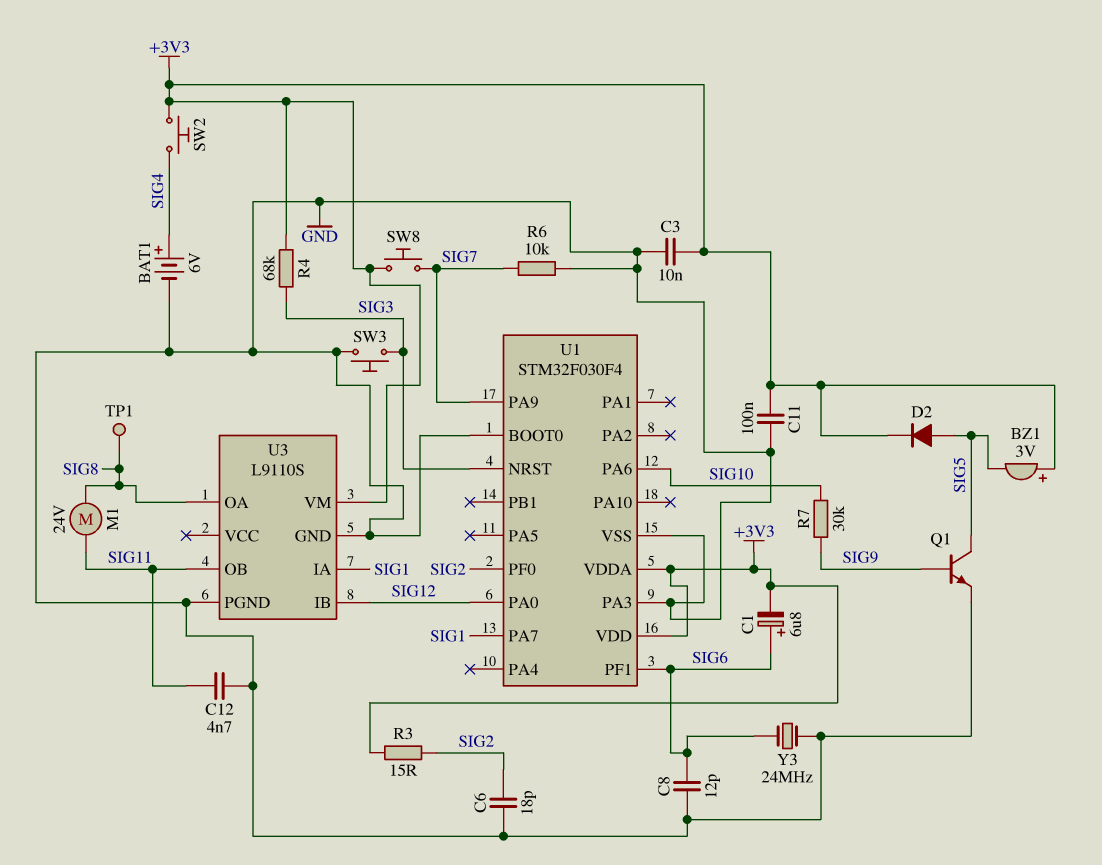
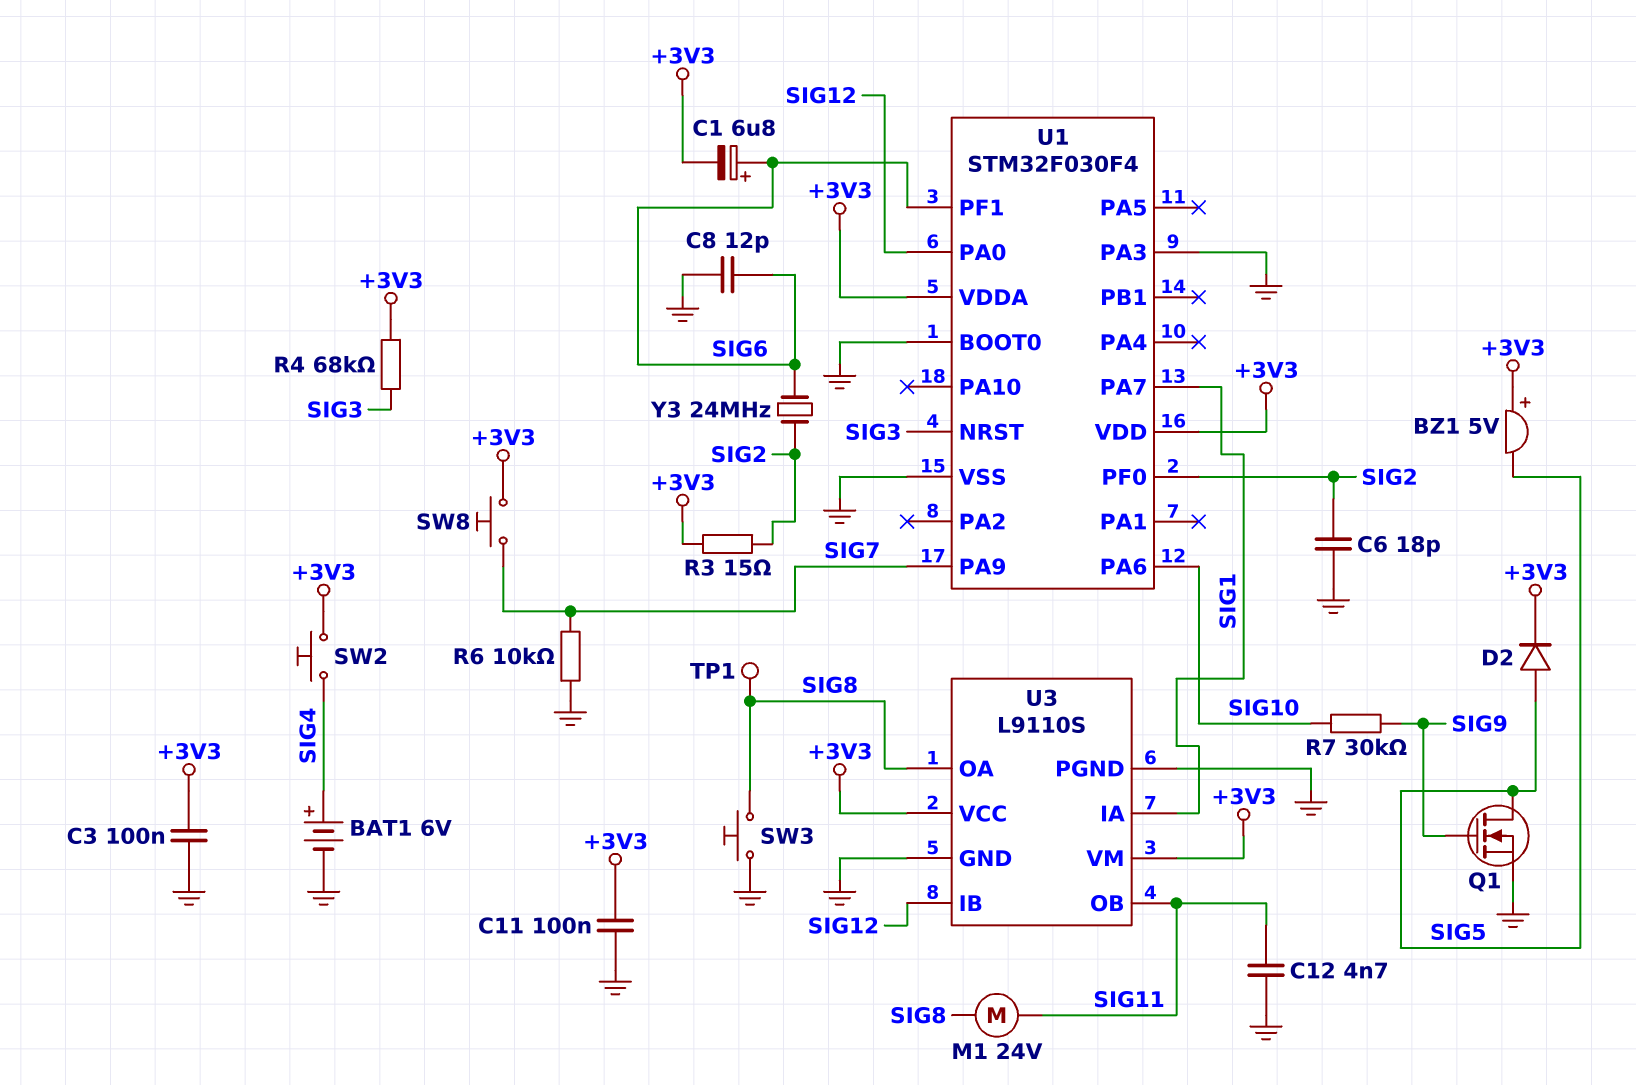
BZ1: buzzer 3V (plus +3V3, minus SIG5) -> buzzer 5V (plus +3V3, minus SIG5)
C3: 10nF (+3V3, GND) -> 100nF (+3V3, GND)
Q1: NPN (B SIG9, C SIG5, E GND) -> NMOS (G SIG9, D SIG5, S GND)
SW3: button (GND, SIG3) -> button (GND, SIG8)
U3 pin VCC: none -> +3V3
Y3: 24MHz (GND, SIG6) -> 24MHz (SIG2, SIG6)

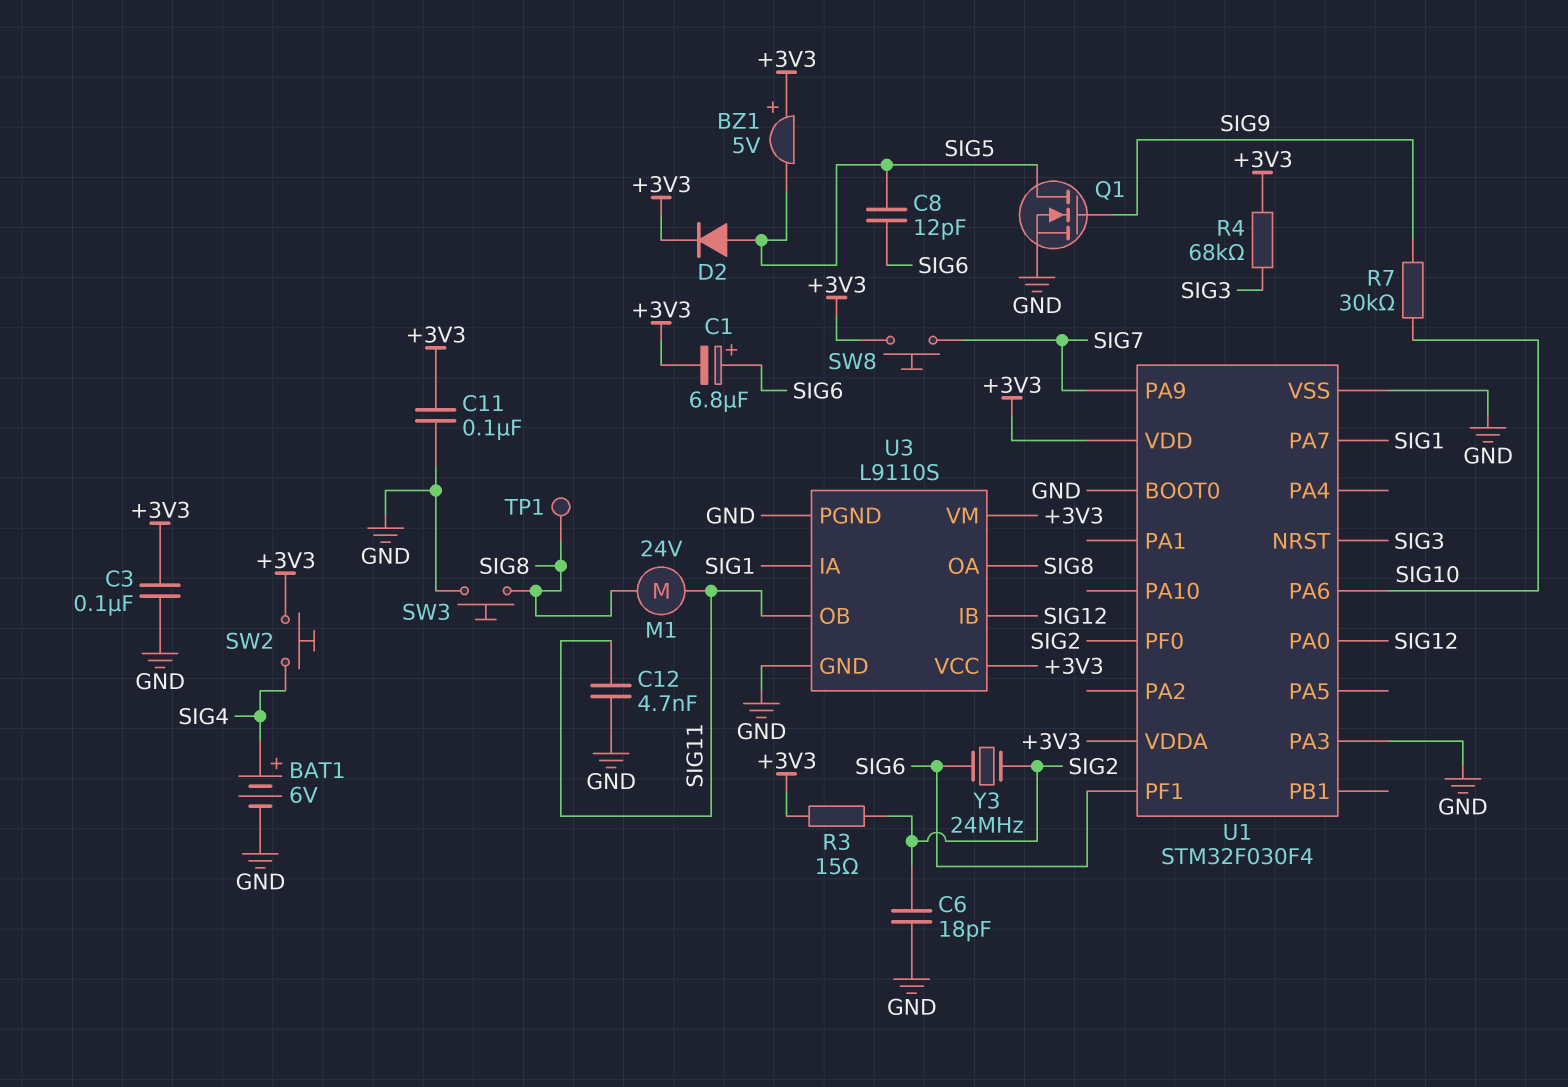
C8: 12pF (GND, SIG6) -> 12pF (SIG5, SIG6)
R6: 10k (GND, SIG7) -> none

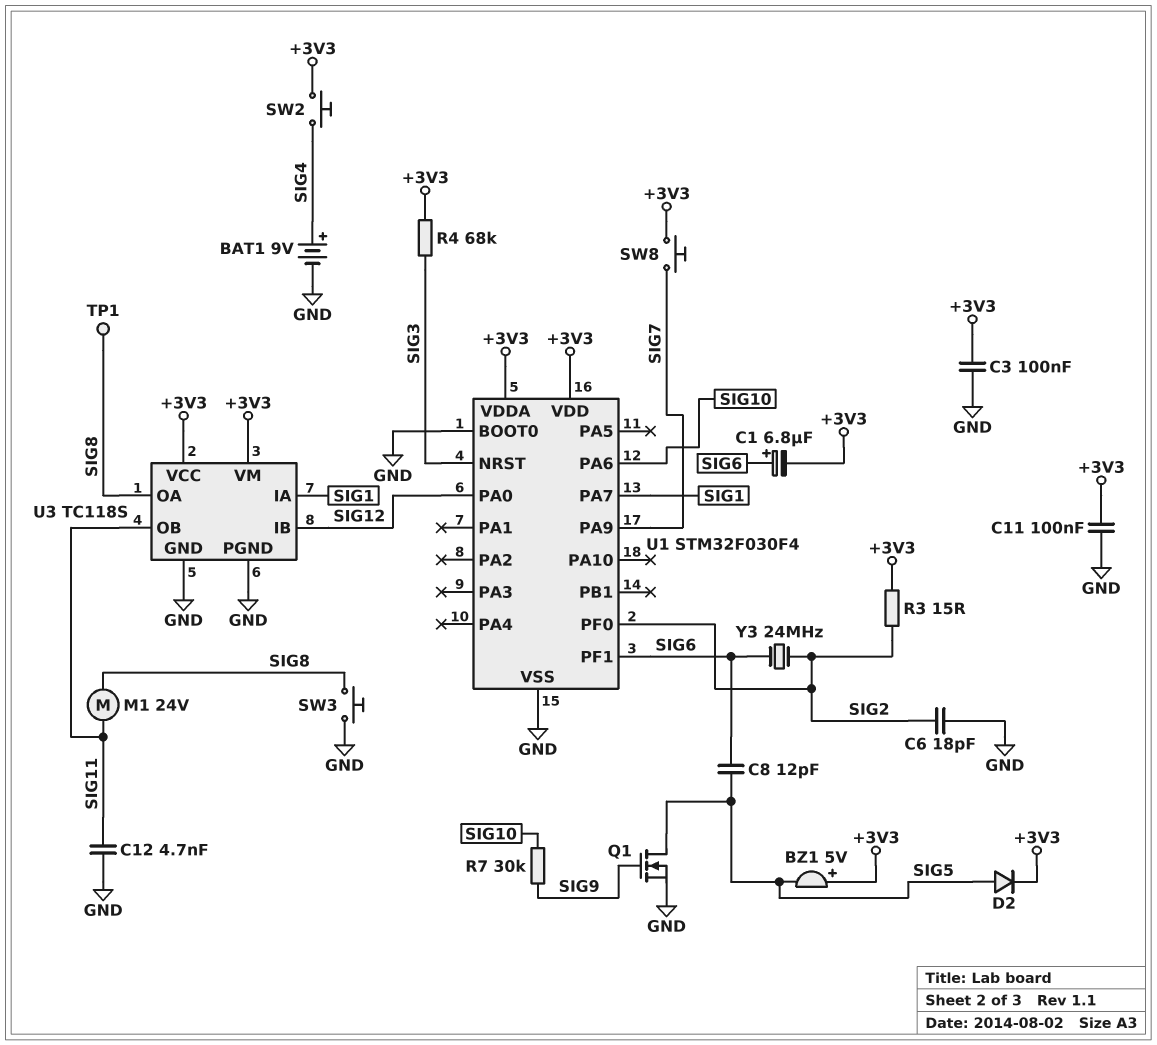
BAT1: 6V (plus SIG4, minus GND) -> 9V (plus SIG4, minus GND)
U1 pin PA3: GND -> none
U3: L9110S -> TC118S

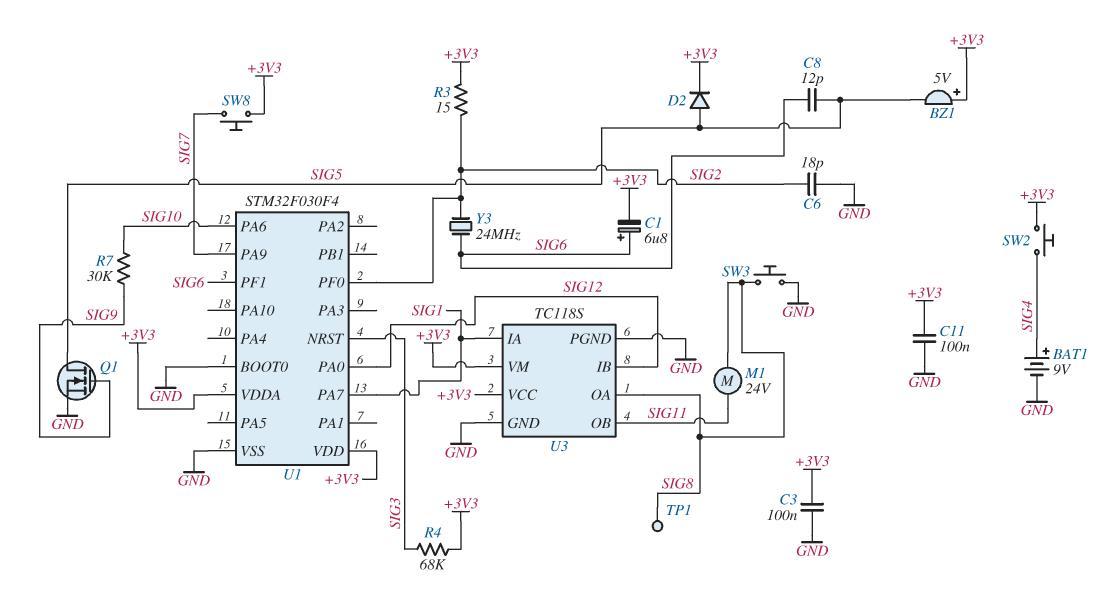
C12: 4.7nF (GND, SIG11) -> none

